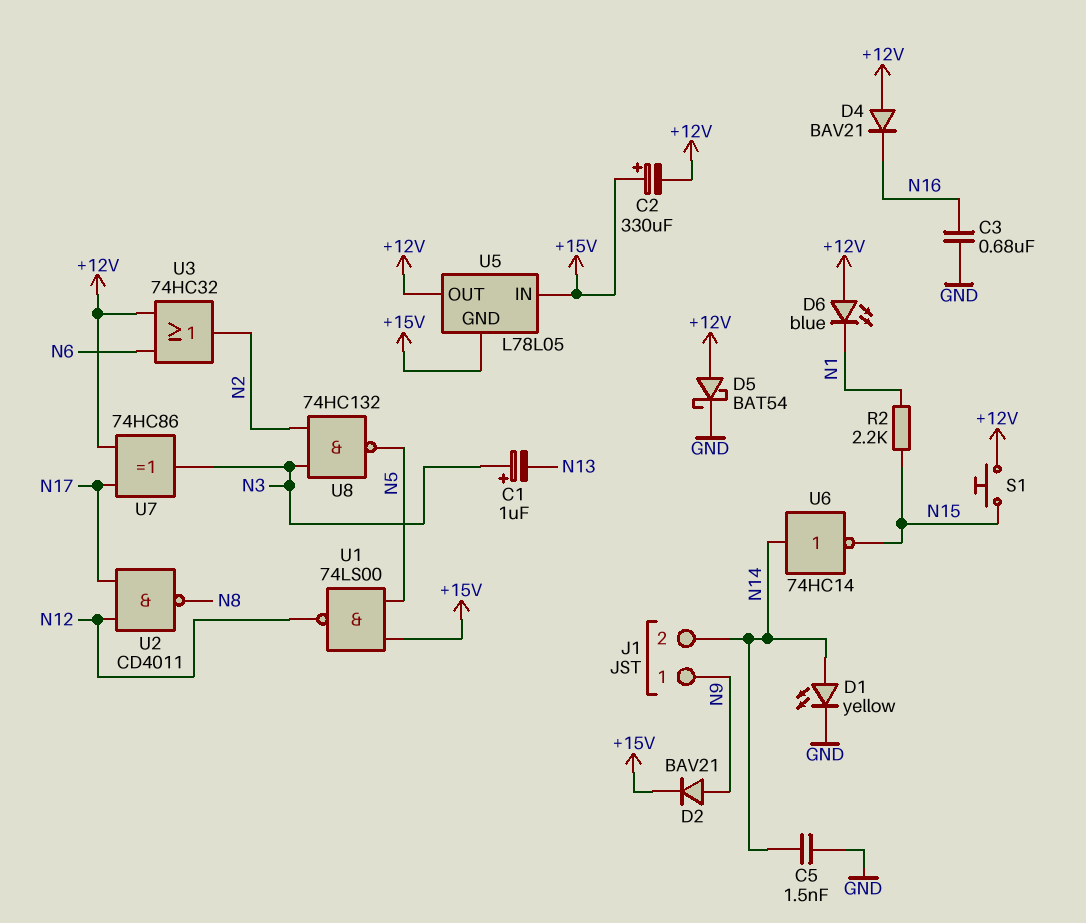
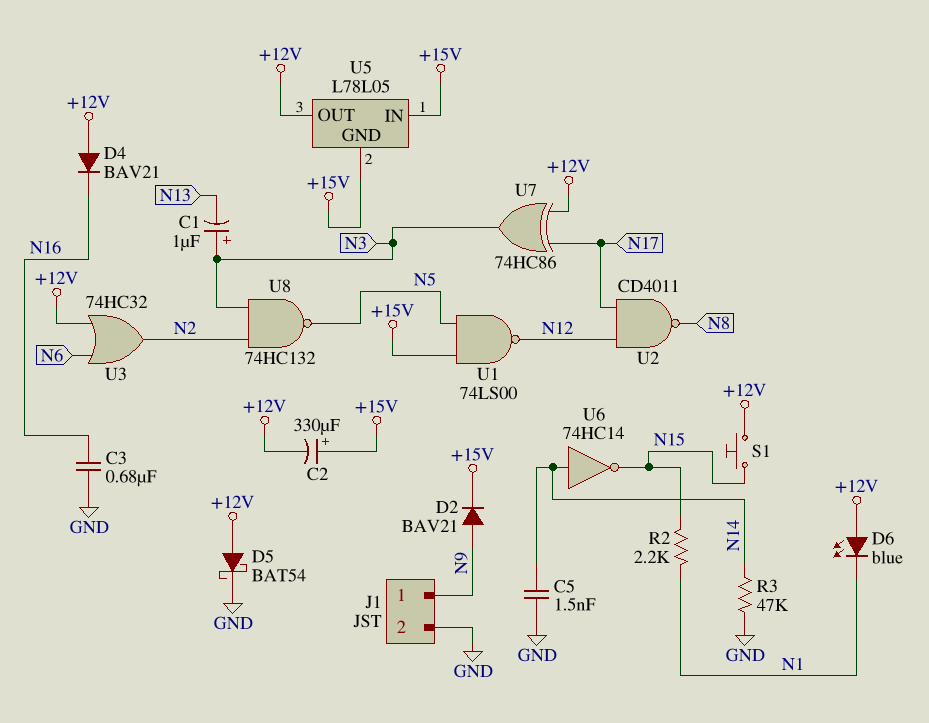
D1: LED yellow (A N14, K GND) -> none
J1 pin 2: N14 -> GND
R3: none -> 47k (GND, N14)

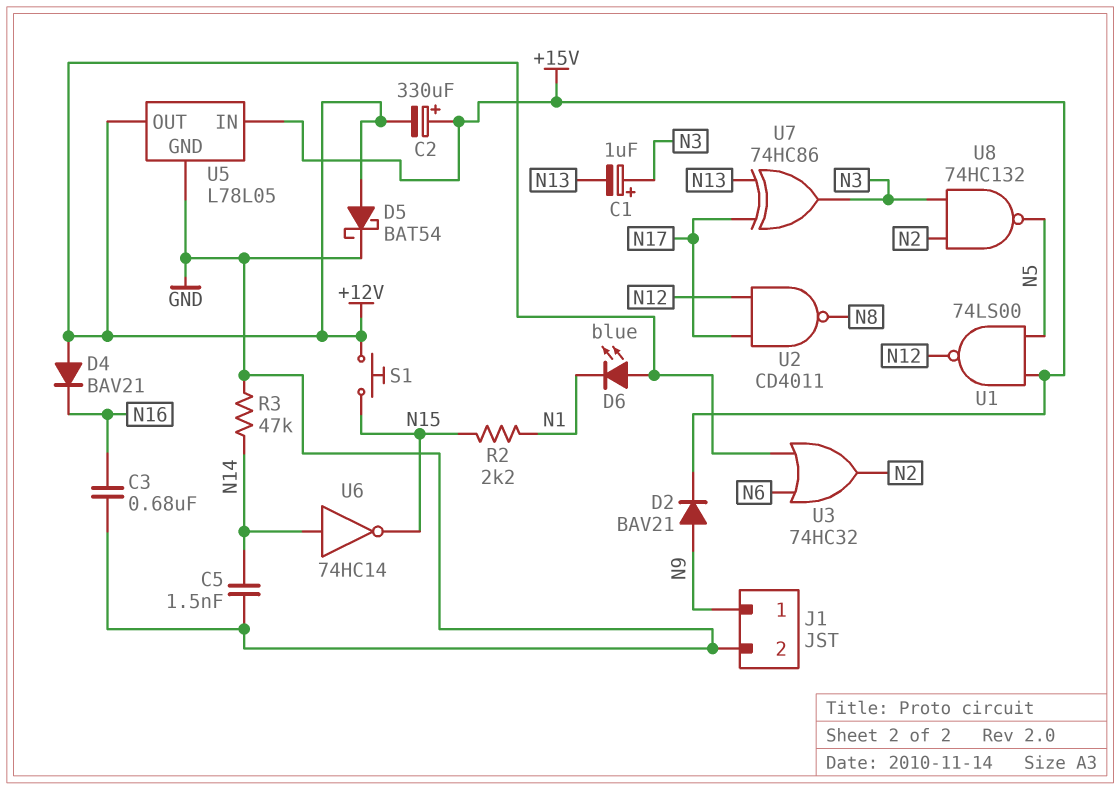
U5 pin GND: +15V -> GND
U7: XOR 74HC86 (in +12V, in N17, out N3) -> XOR 74HC86 (in N13, in N17, out N3)

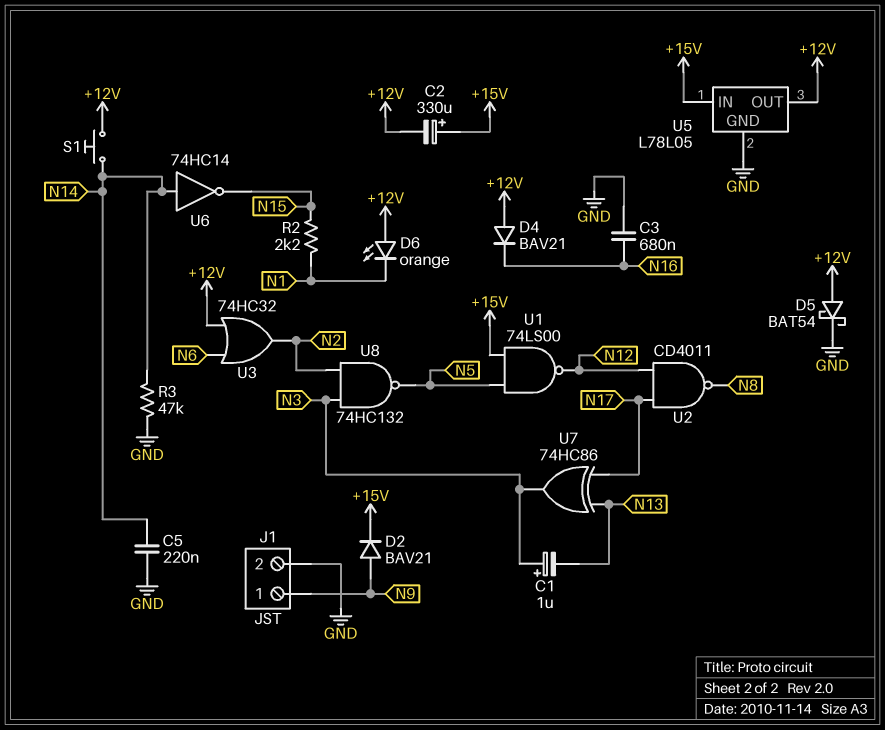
C5: 1.5nF (GND, N14) -> 220nF (GND, N14)
D6: LED blue (A +12V, K N1) -> LED orange (A +12V, K N1)
S1: button (+12V, N15) -> button (+12V, N14)

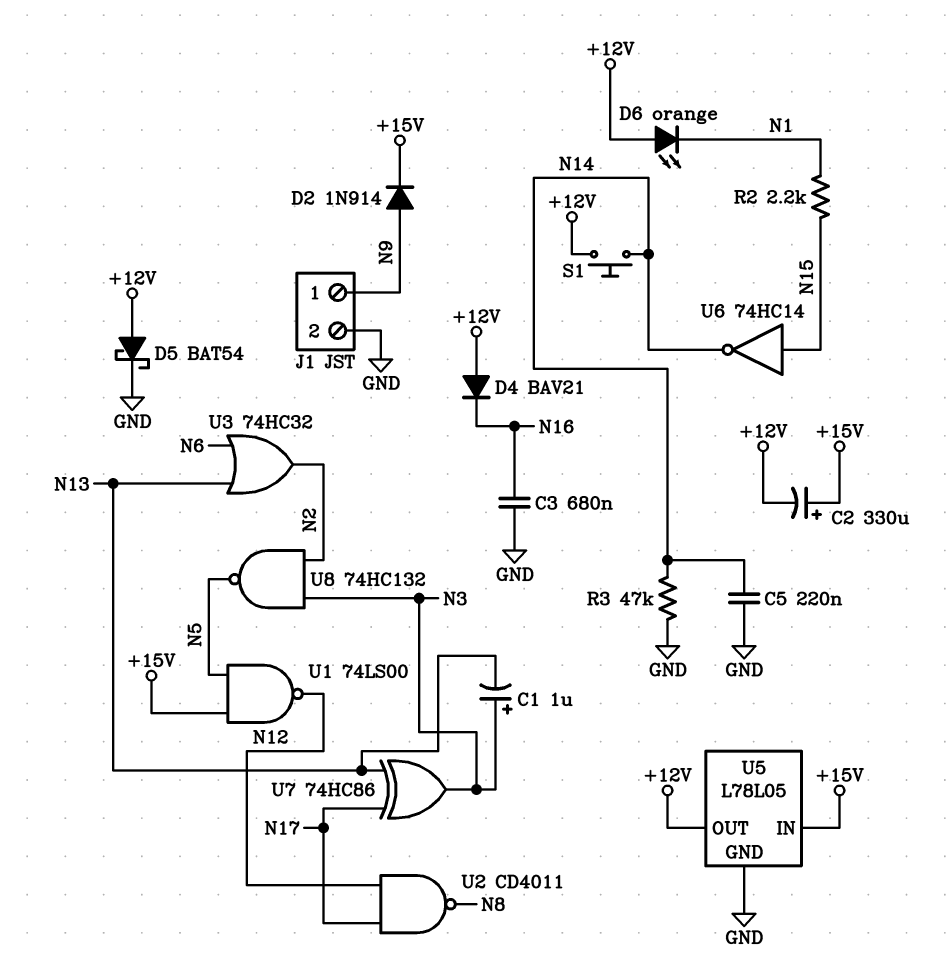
D2: diode BAV21 (A N9, K +15V) -> diode 1N914 (A N9, K +15V)
U3: OR 74HC32 (in +12V, in N6, out N2) -> OR 74HC32 (in N6, in N13, out N2)
U6: NOT 74HC14 (in N14, out N15) -> NOT 74HC14 (in N15, out N14)

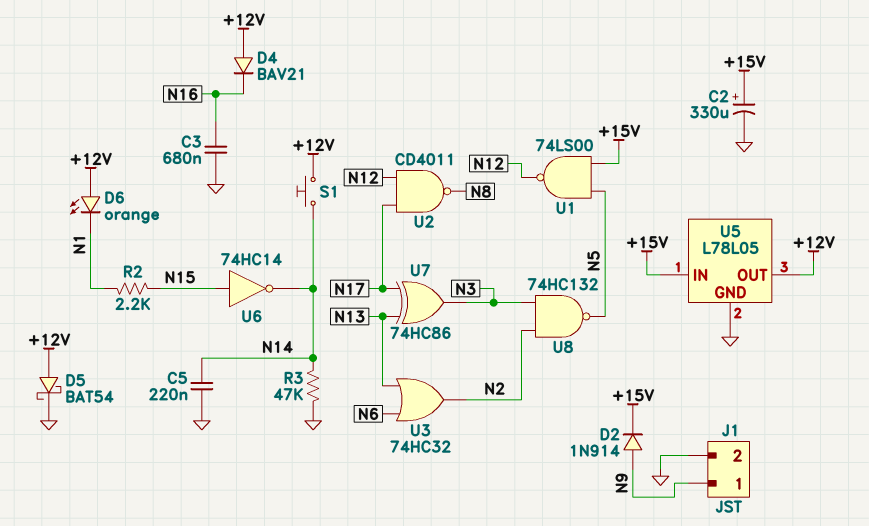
C1: 1uF (plus N3, minus N13) -> none
C2: 330uF (plus +15V, minus +12V) -> 330uF (plus +15V, minus GND)

